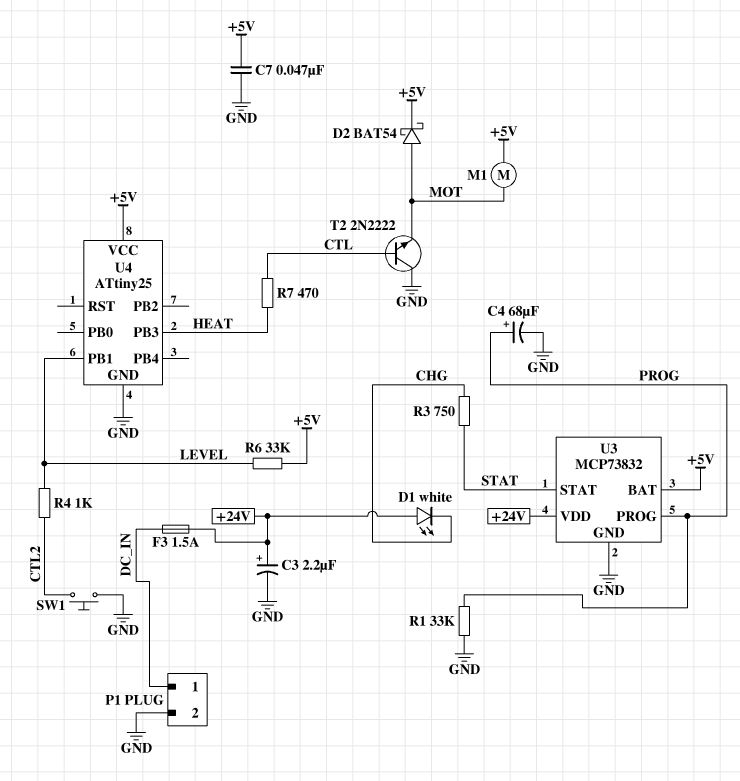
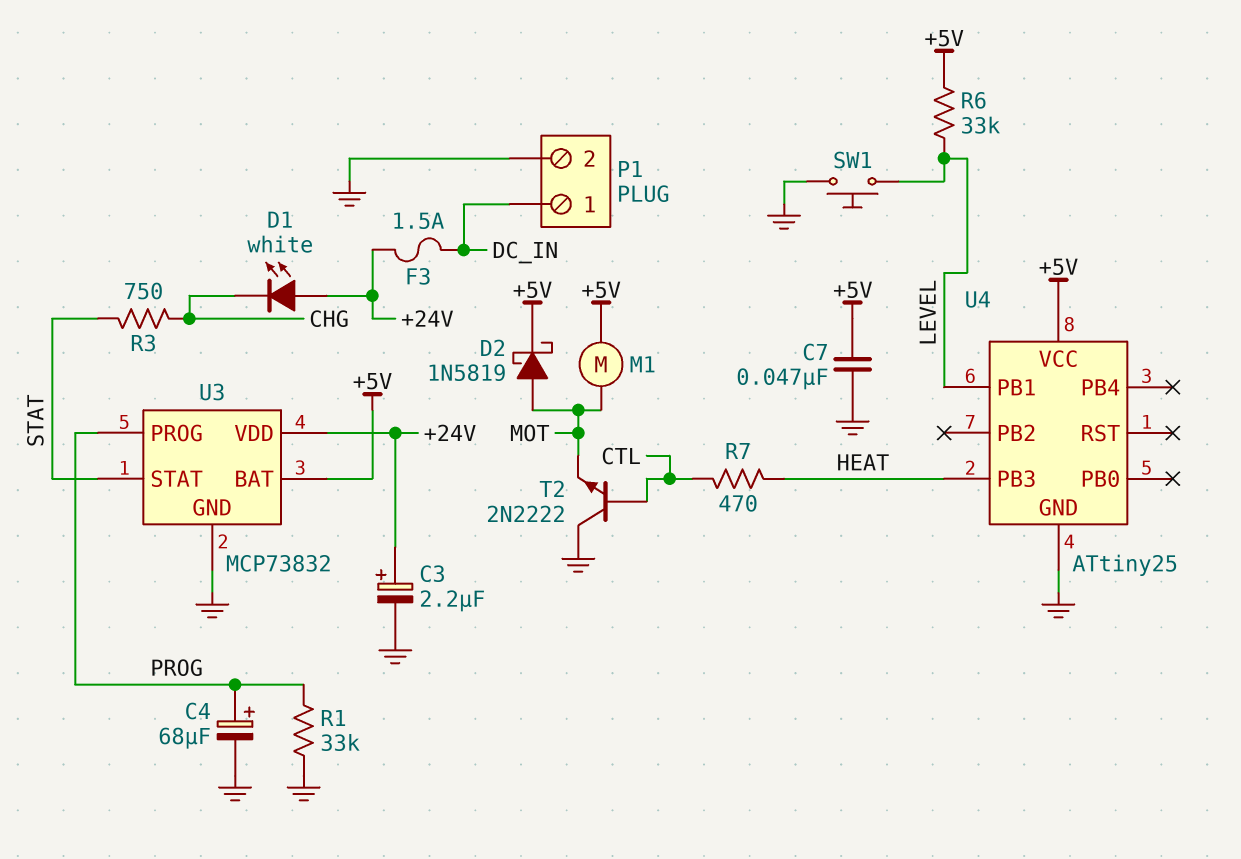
D2: schottky BAT54 (A MOT, K +5V) -> schottky 1N5819 (A MOT, K +5V)
R4: 1k (CTL2, LEVEL) -> none
SW1: button (CTL2, GND) -> button (GND, LEVEL)

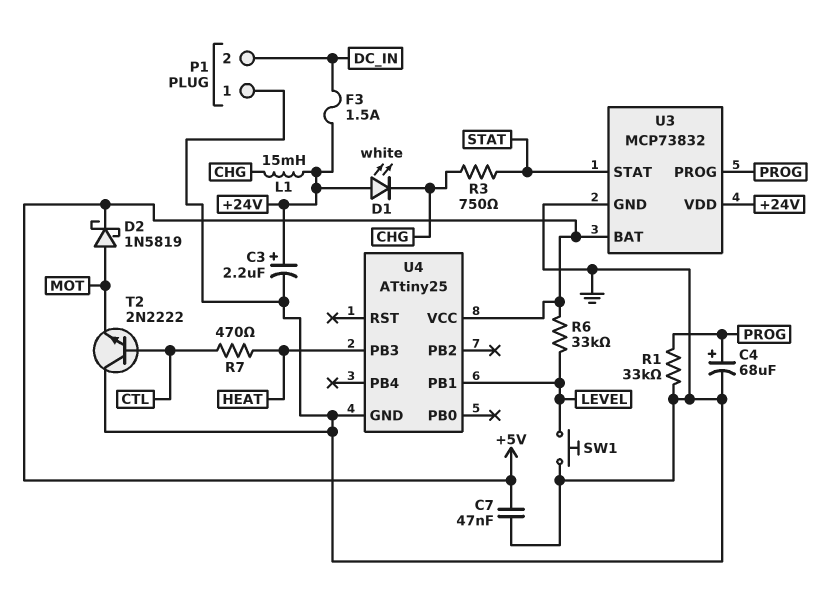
L1: none -> 15mH (+24V, CHG)
M1: motor (+5V, MOT) -> none
P1 pin 1: DC_IN -> GND
P1 pin 2: GND -> DC_IN

